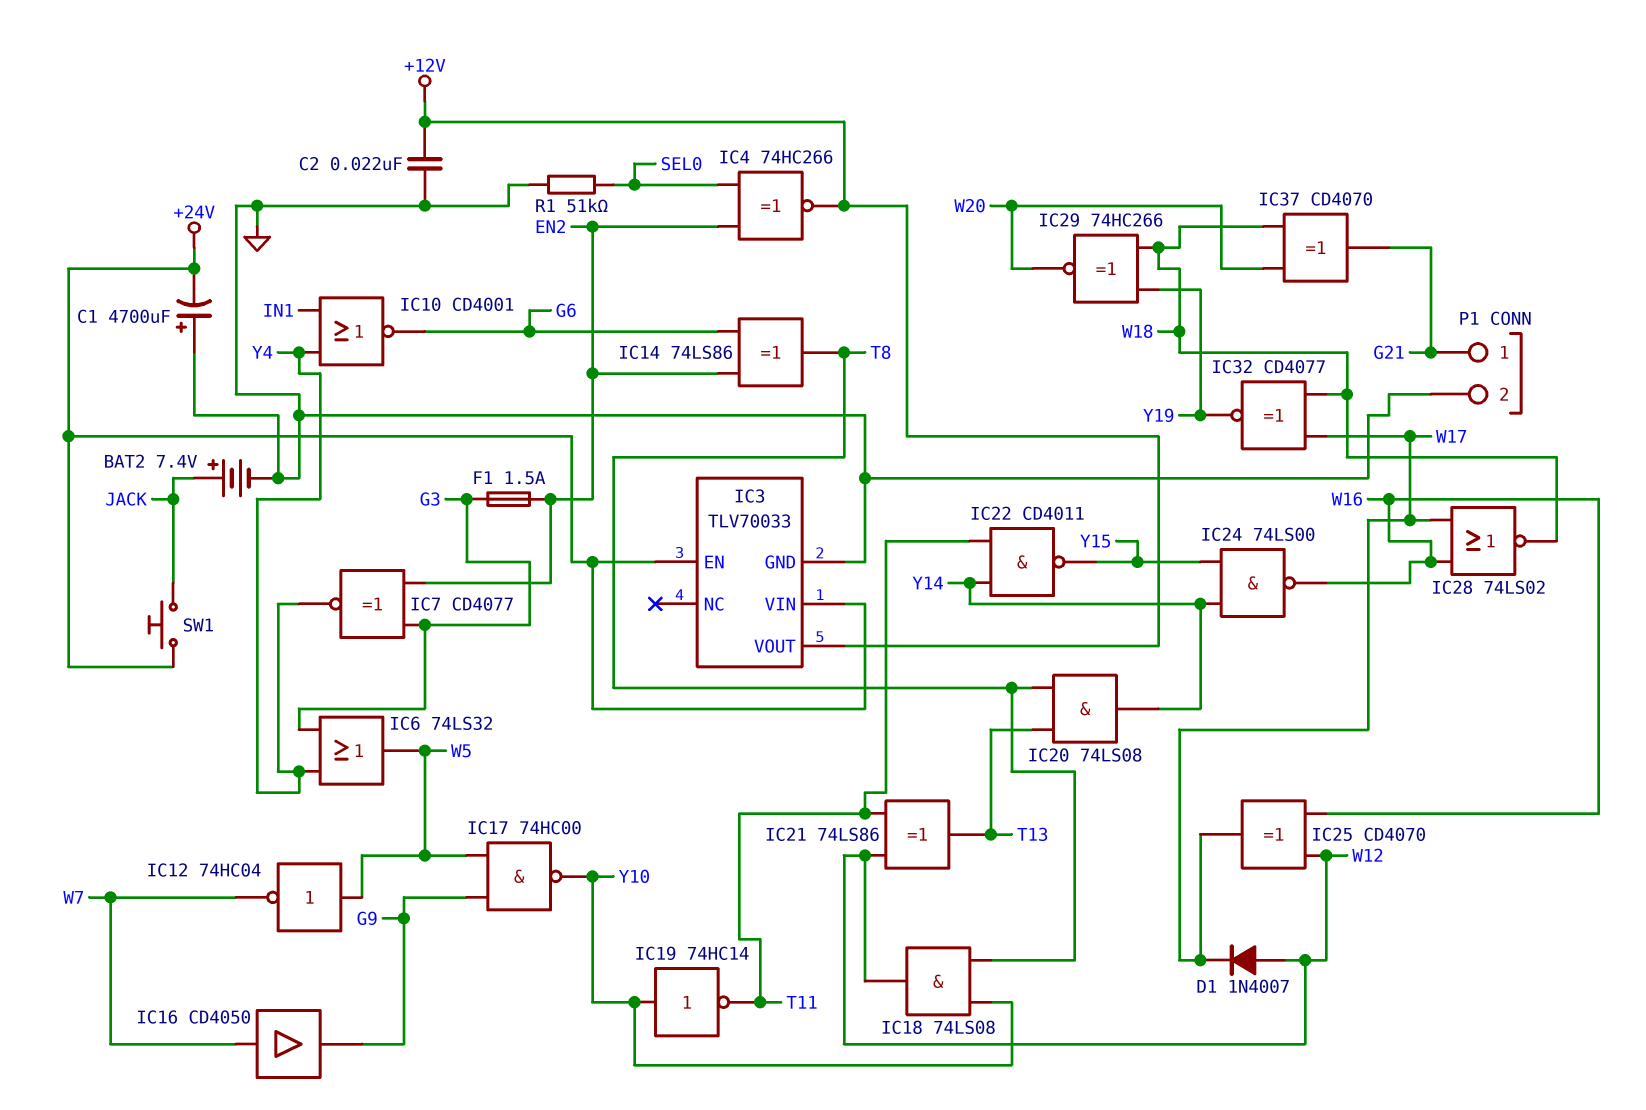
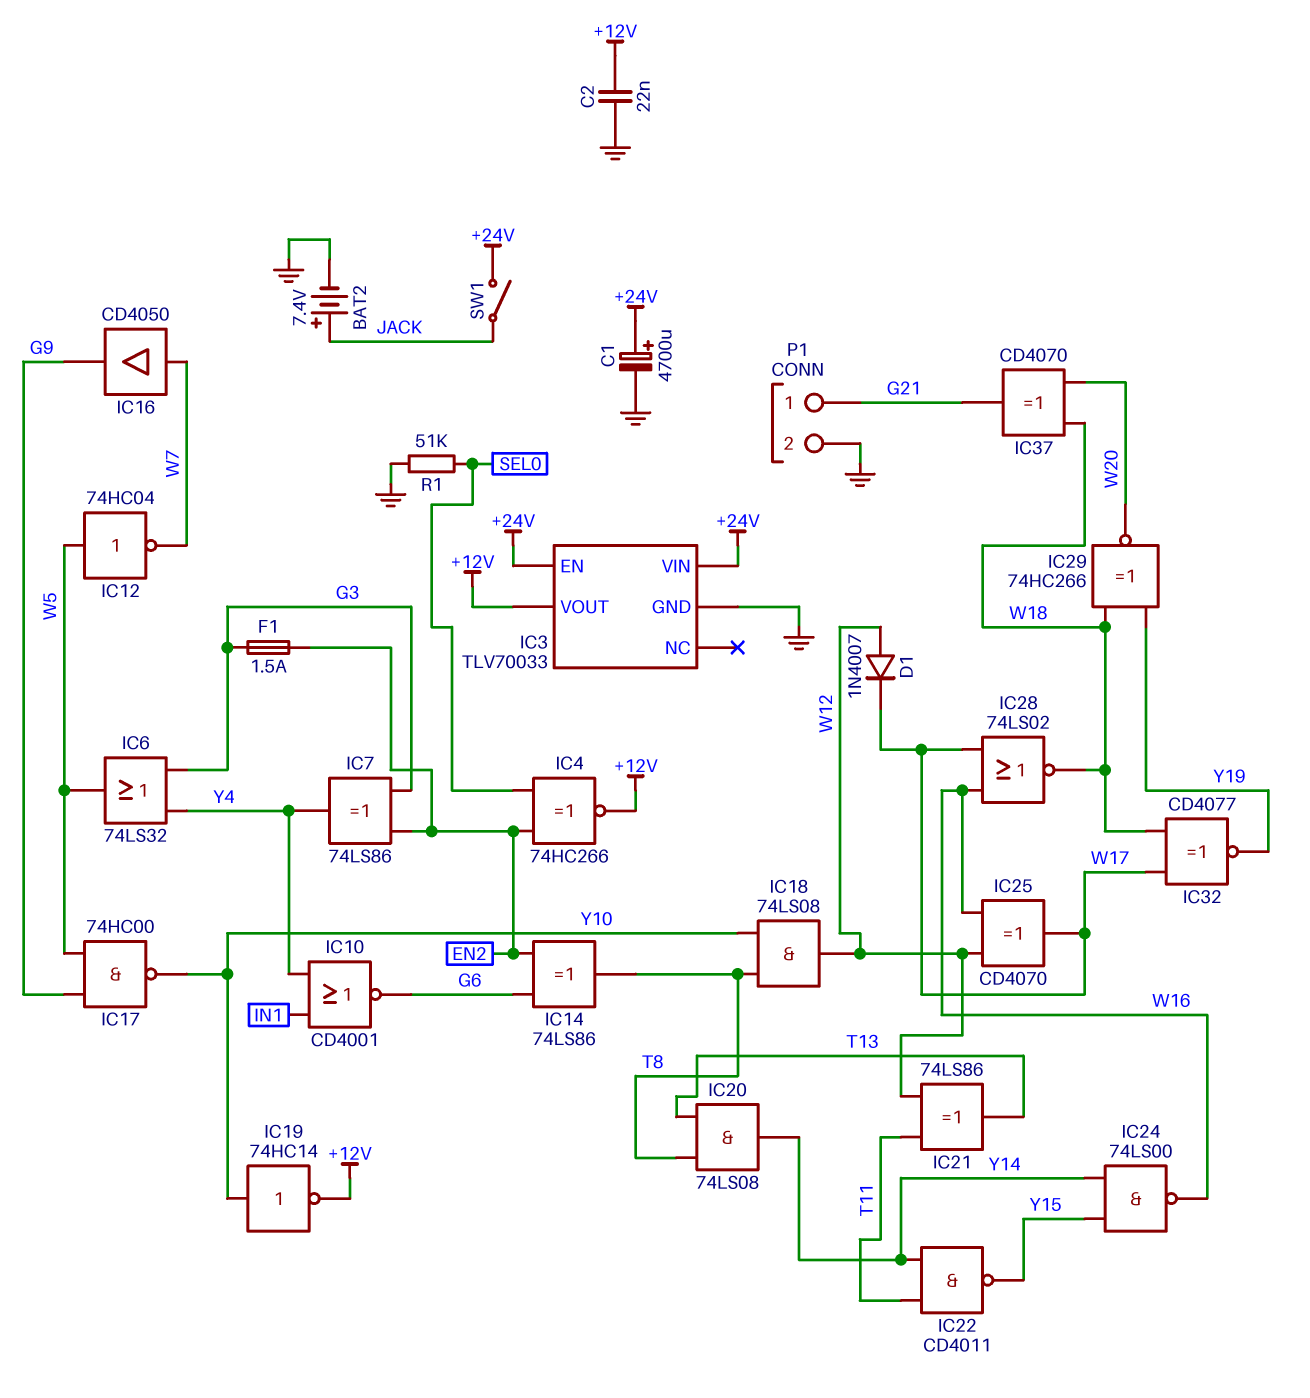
C1: 4700uF (plus GND, minus +24V) -> 4700uF (plus +24V, minus GND)
IC7: XNOR CD4077 (in EN2, in G3, out Y4) -> XOR 74LS86 (in EN2, in G3, out Y4)
IC19: NOT 74HC14 (in Y10, out T11) -> NOT 74HC14 (in Y10, out +12V)
SW1: button (+24V, JACK) -> switch (+24V, JACK)

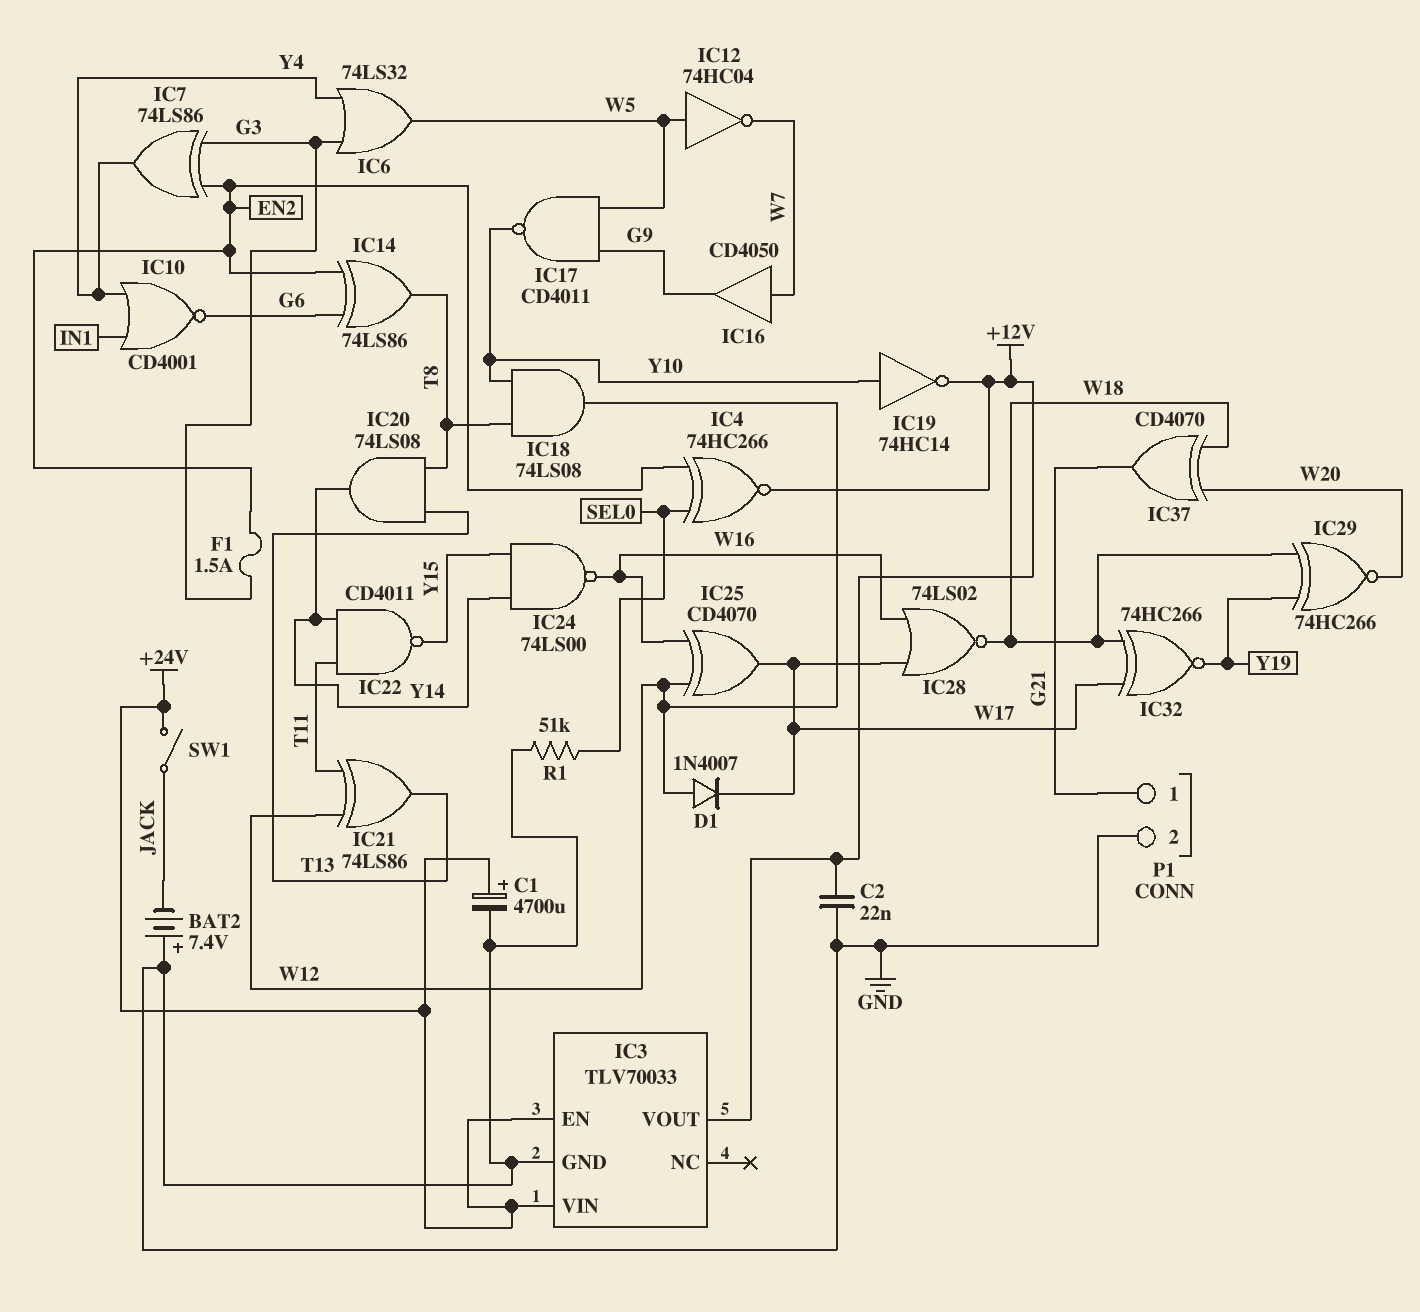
BAT2: 7.4V (plus JACK, minus GND) -> 7.4V (plus GND, minus JACK)
IC17: NAND 74HC00 (in G9, in W5, out Y10) -> NAND CD4011 (in G9, in W5, out Y10)
IC32: XNOR CD4077 (in W17, in W18, out Y19) -> XNOR 74HC266 (in W17, in W18, out Y19)

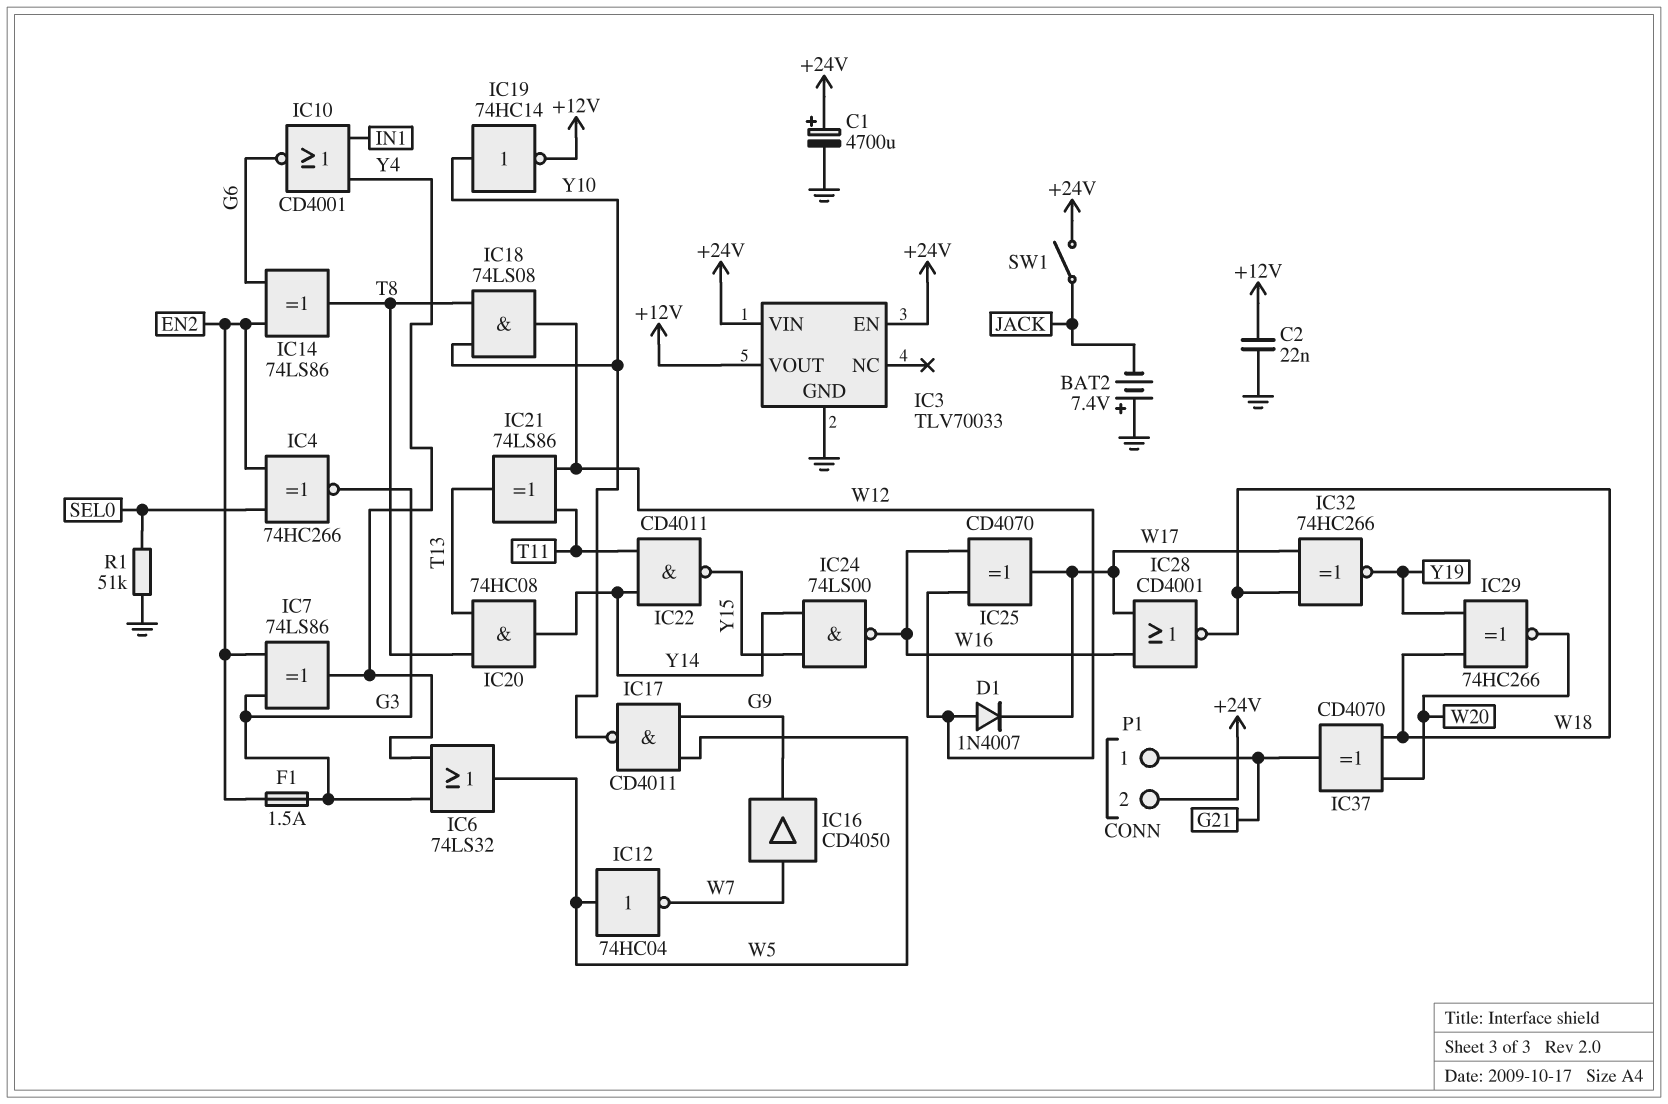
IC4: XNOR 74HC266 (in EN2, in SEL0, out +12V) -> XNOR 74HC266 (in EN2, in SEL0, out G3)
IC20: AND 74LS08 (in T8, in T13, out Y14) -> AND 74HC08 (in T8, in T13, out Y14)
IC28: NOR 74LS02 (in W16, in W17, out W18) -> NOR CD4001 (in W16, in W17, out W18)
P1 pin 2: GND -> +24V

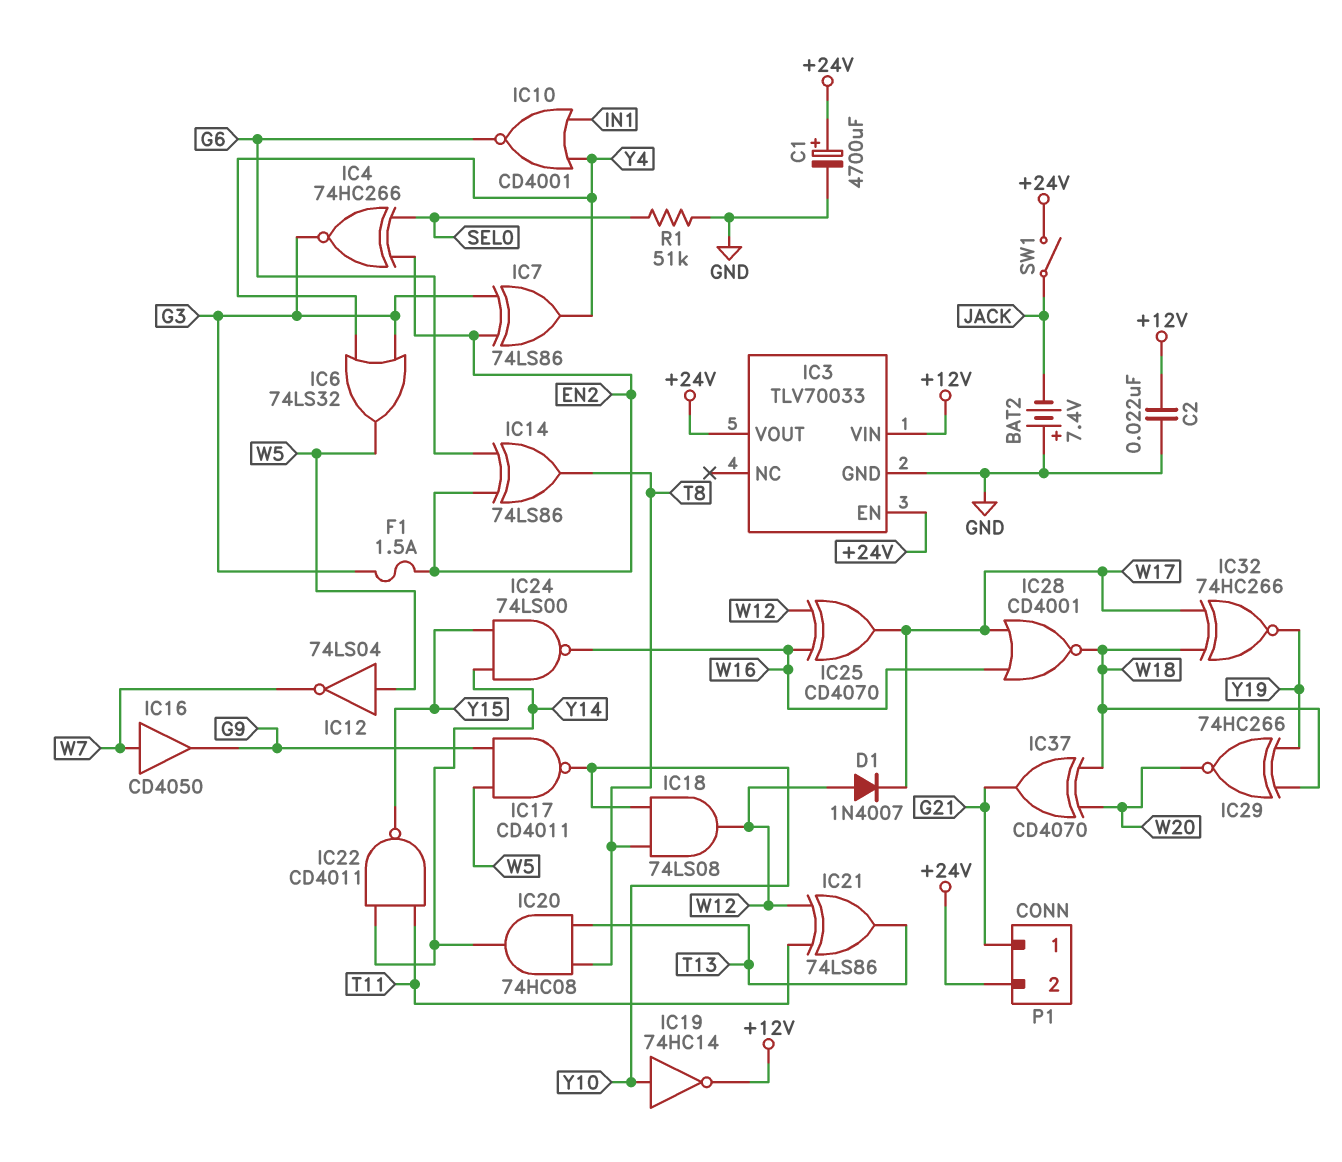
IC3 pin VIN: +24V -> +12V
IC3 pin VOUT: +12V -> +24V
IC12: NOT 74HC04 (in W5, out W7) -> NOT 74LS04 (in W5, out W7)

